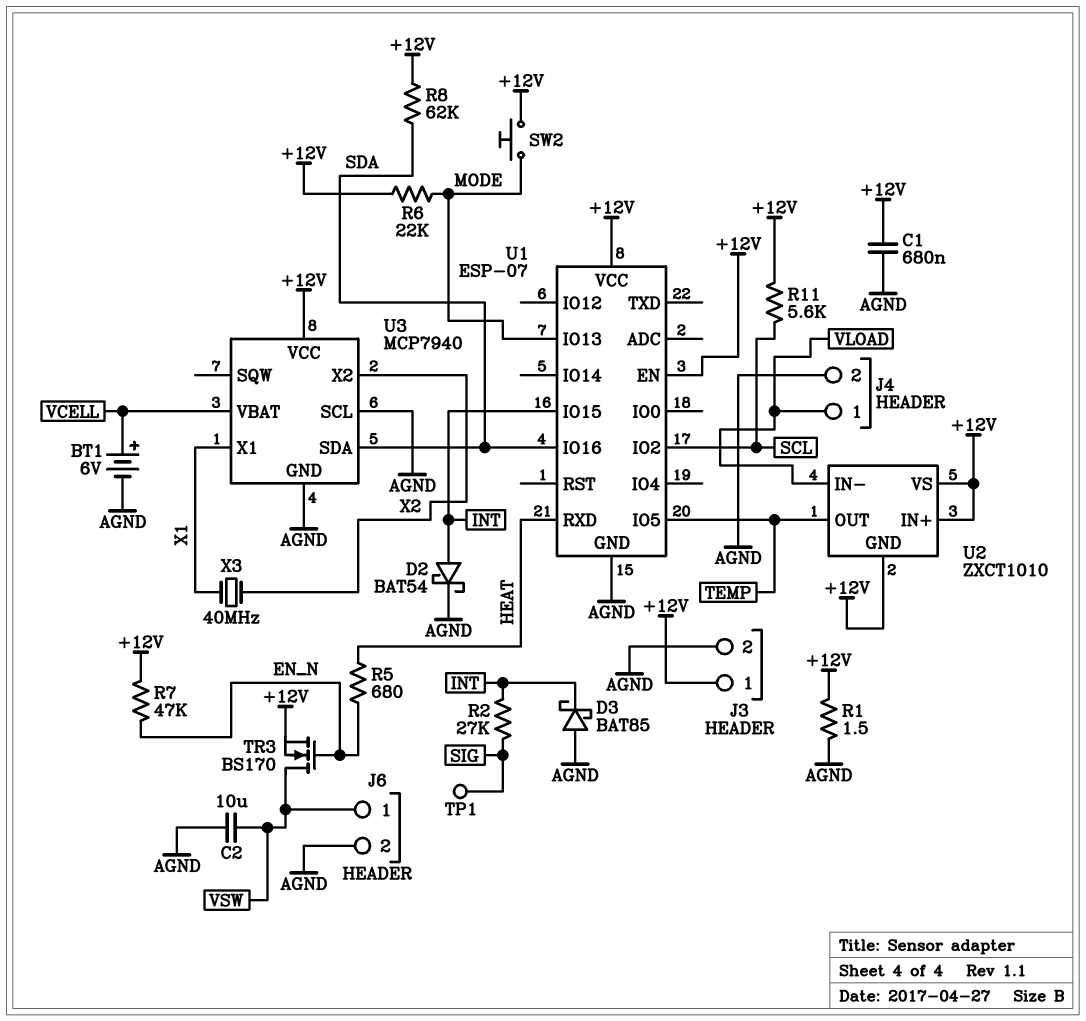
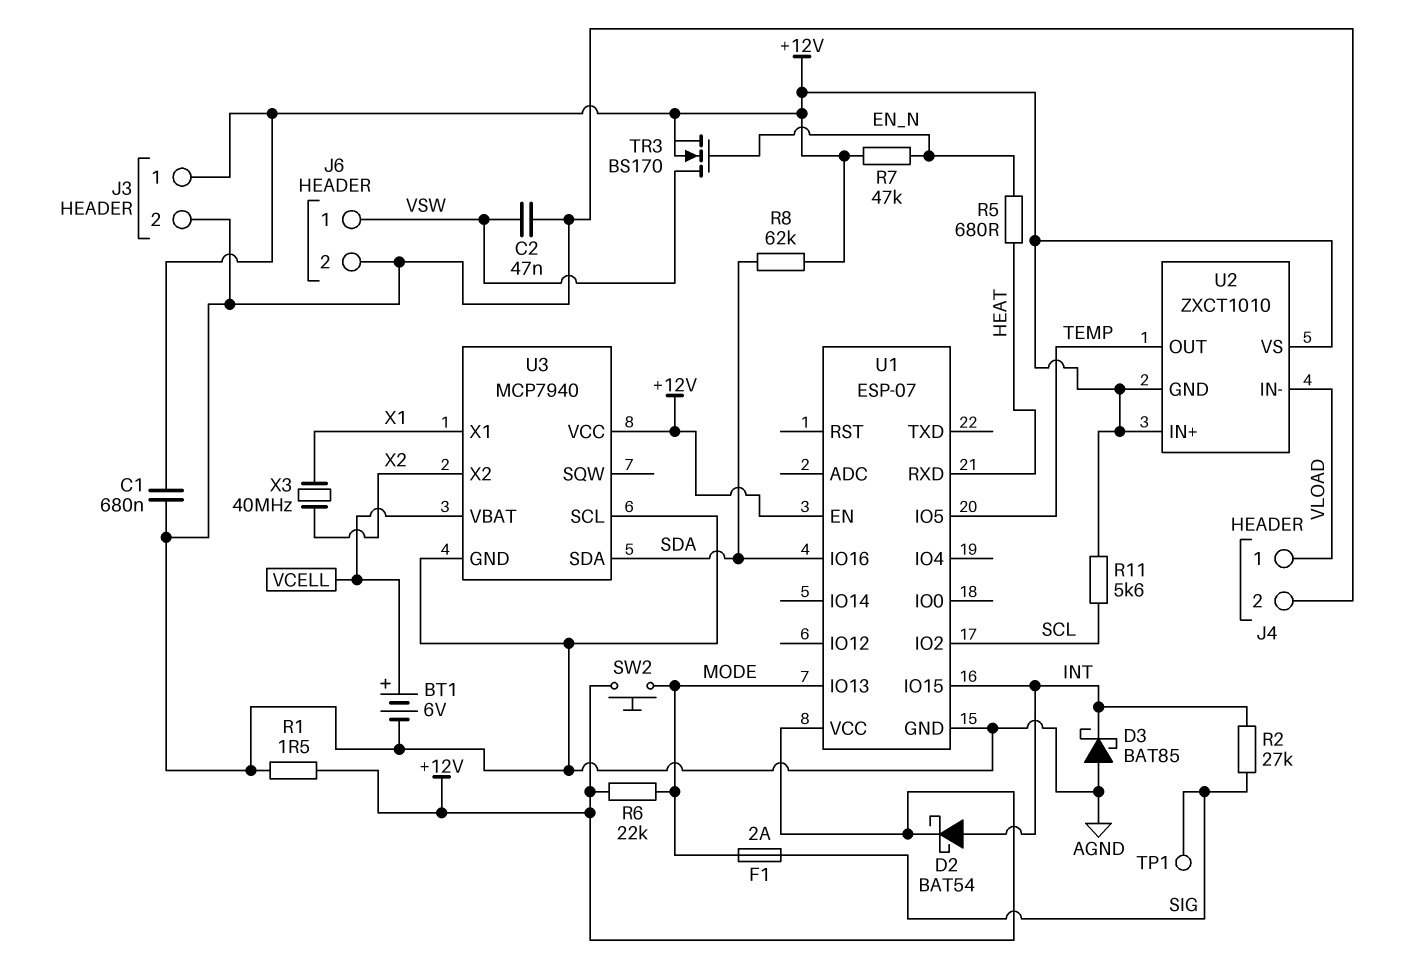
C2: 10uF (AGND, VSW) -> 47nF (AGND, VSW)
D2: schottky BAT54 (A INT, K AGND) -> schottky BAT54 (A INT, K +12V)
F1: none -> 2A (MODE, SIG)

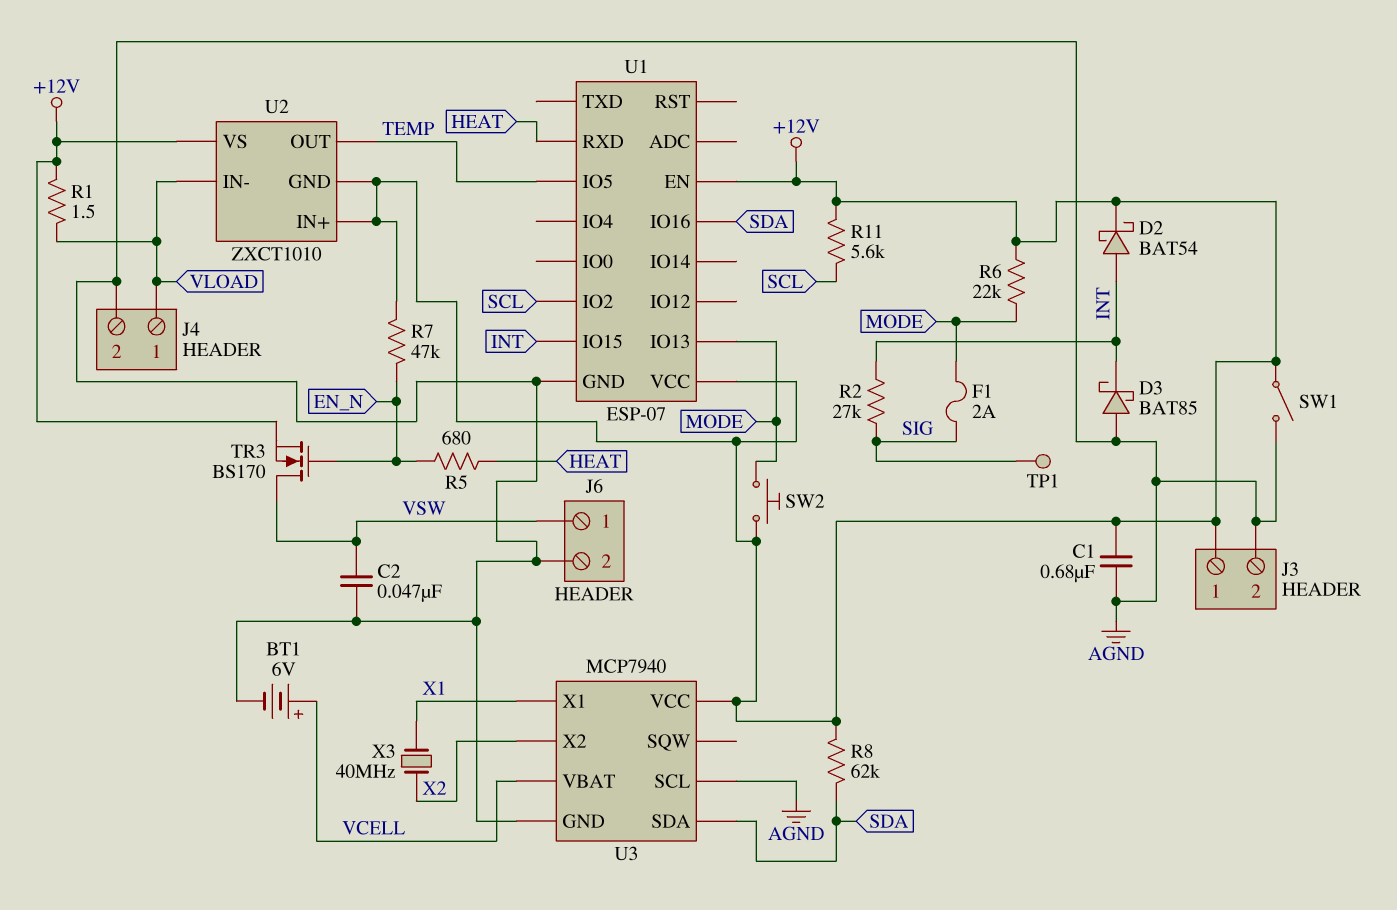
R1: 1.5 (+12V, AGND) -> 1.5 (+12V, VLOAD)
SW1: none -> switch (+12V, AGND)

